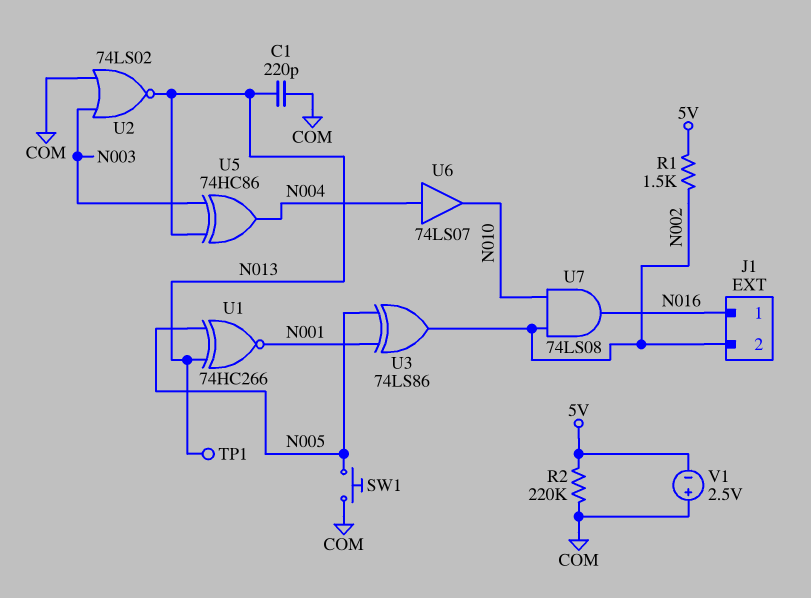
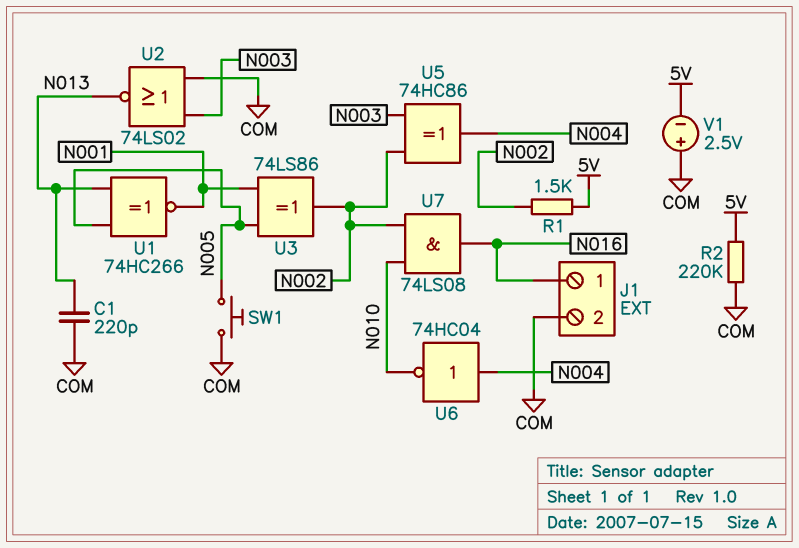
J1 pin 2: N002 -> COM
TP1: test point (N013) -> none
U5: XOR 74HC86 (in N003, in N013, out N004) -> XOR 74HC86 (in N002, in N003, out N004)
U6: buffer 74LS07 (in N004, out N010) -> NOT 74HC04 (in N004, out N010)

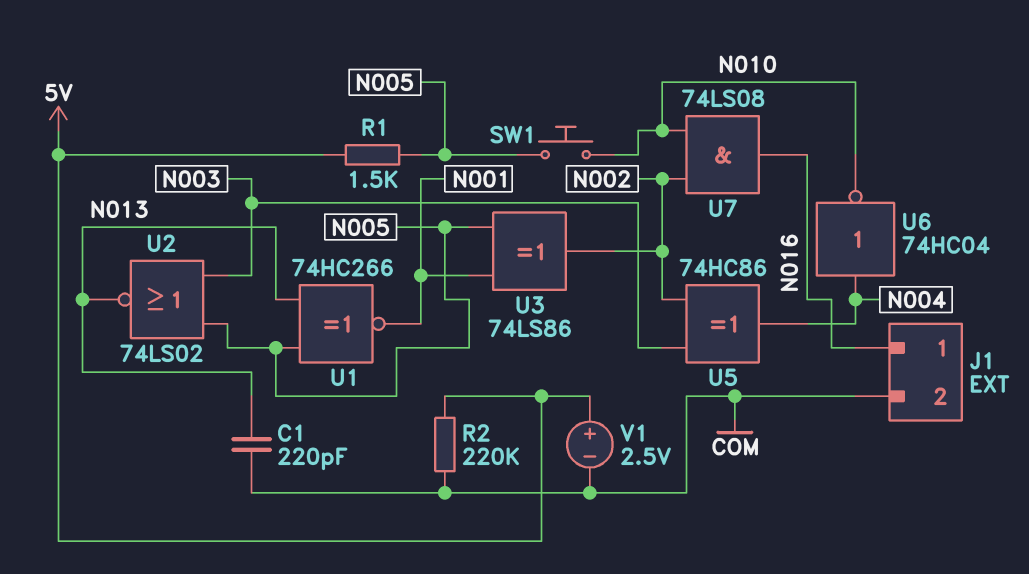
R1: 1.5k (5V, N002) -> 1.5k (5V, N005)
SW1: button (COM, N005) -> button (N005, N010)
U2: NOR 74LS02 (in COM, in N003, out N013) -> NOR 74LS02 (in N003, in N005, out N013)
V1: 2.5V (plus COM, minus 5V) -> 2.5V (plus 5V, minus COM)

